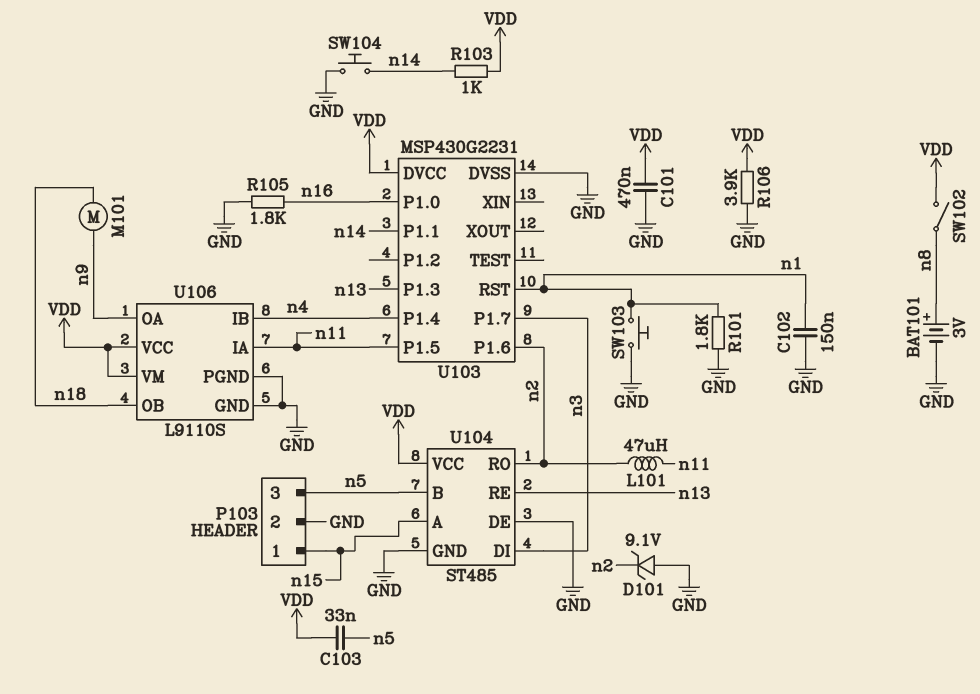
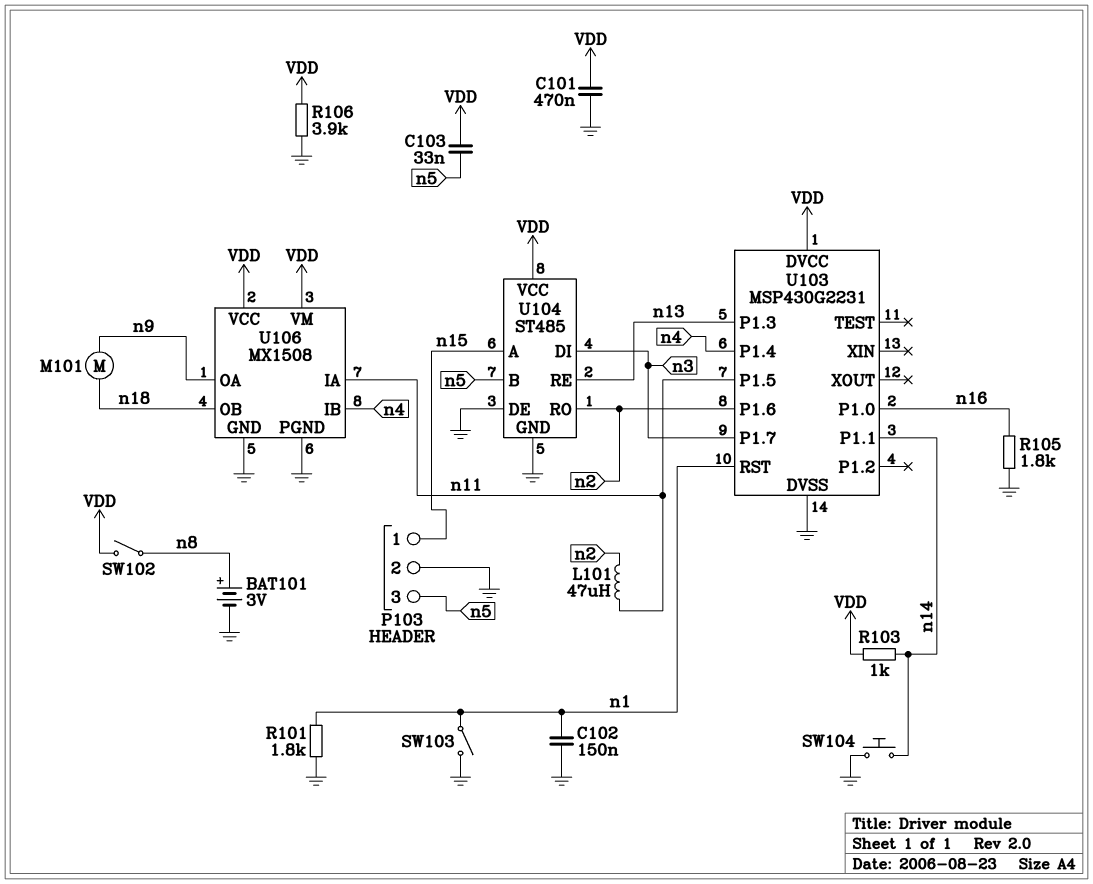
D101: zener 9.1V (A GND, K n2) -> none
SW103: button (GND, n1) -> switch (GND, n1)
U106: L9110S -> MX1508

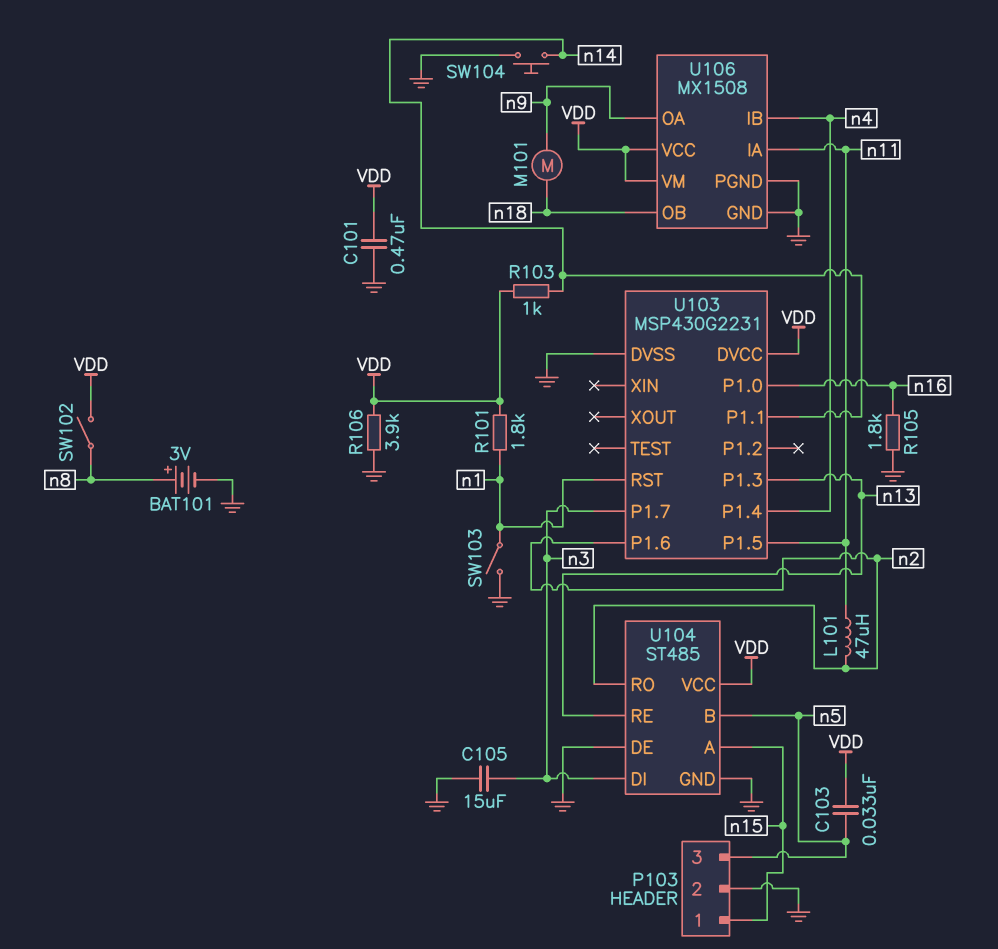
C102: 150nF (GND, n1) -> none
C105: none -> 15uF (GND, n3)
R101: 1.8k (GND, n1) -> 1.8k (VDD, n1)

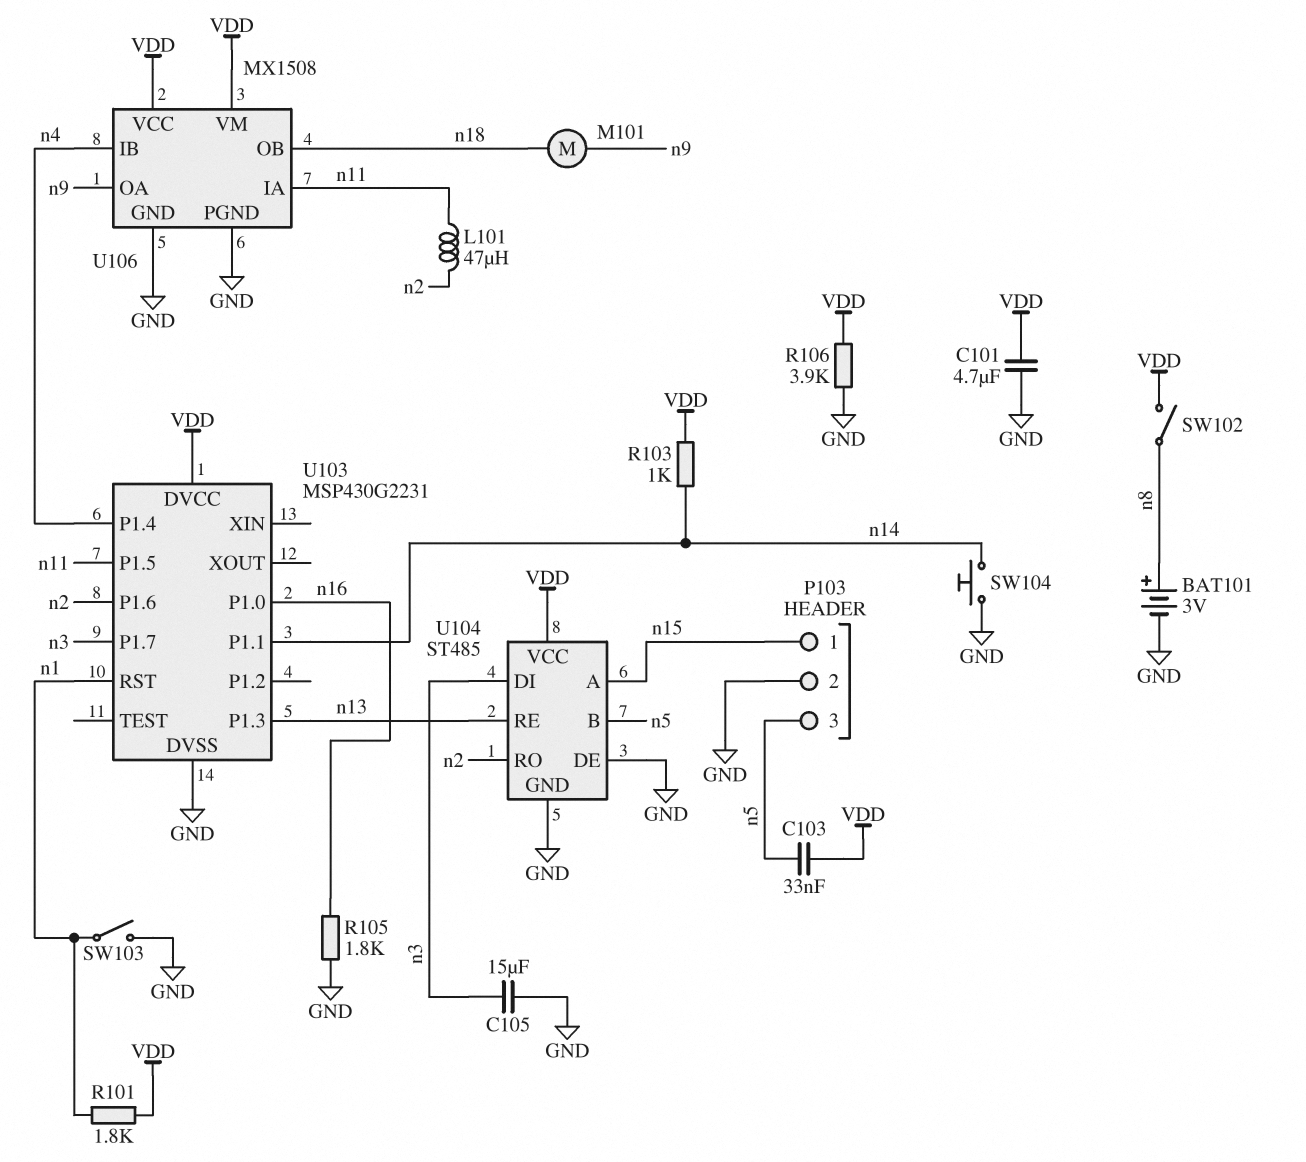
C101: 470nF (GND, VDD) -> 4.7uF (GND, VDD)

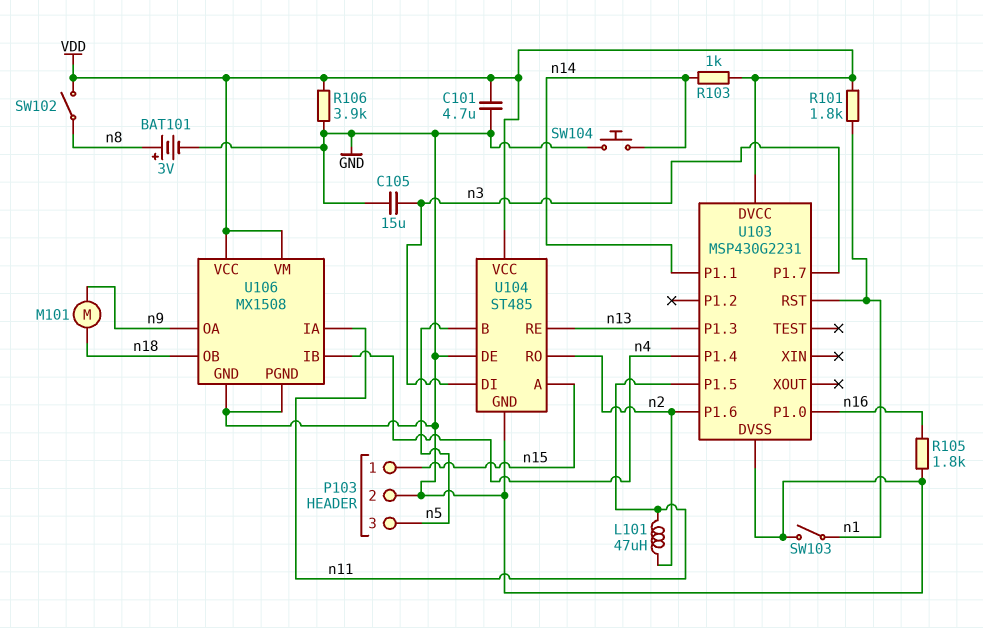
C103: 33nF (VDD, n5) -> none

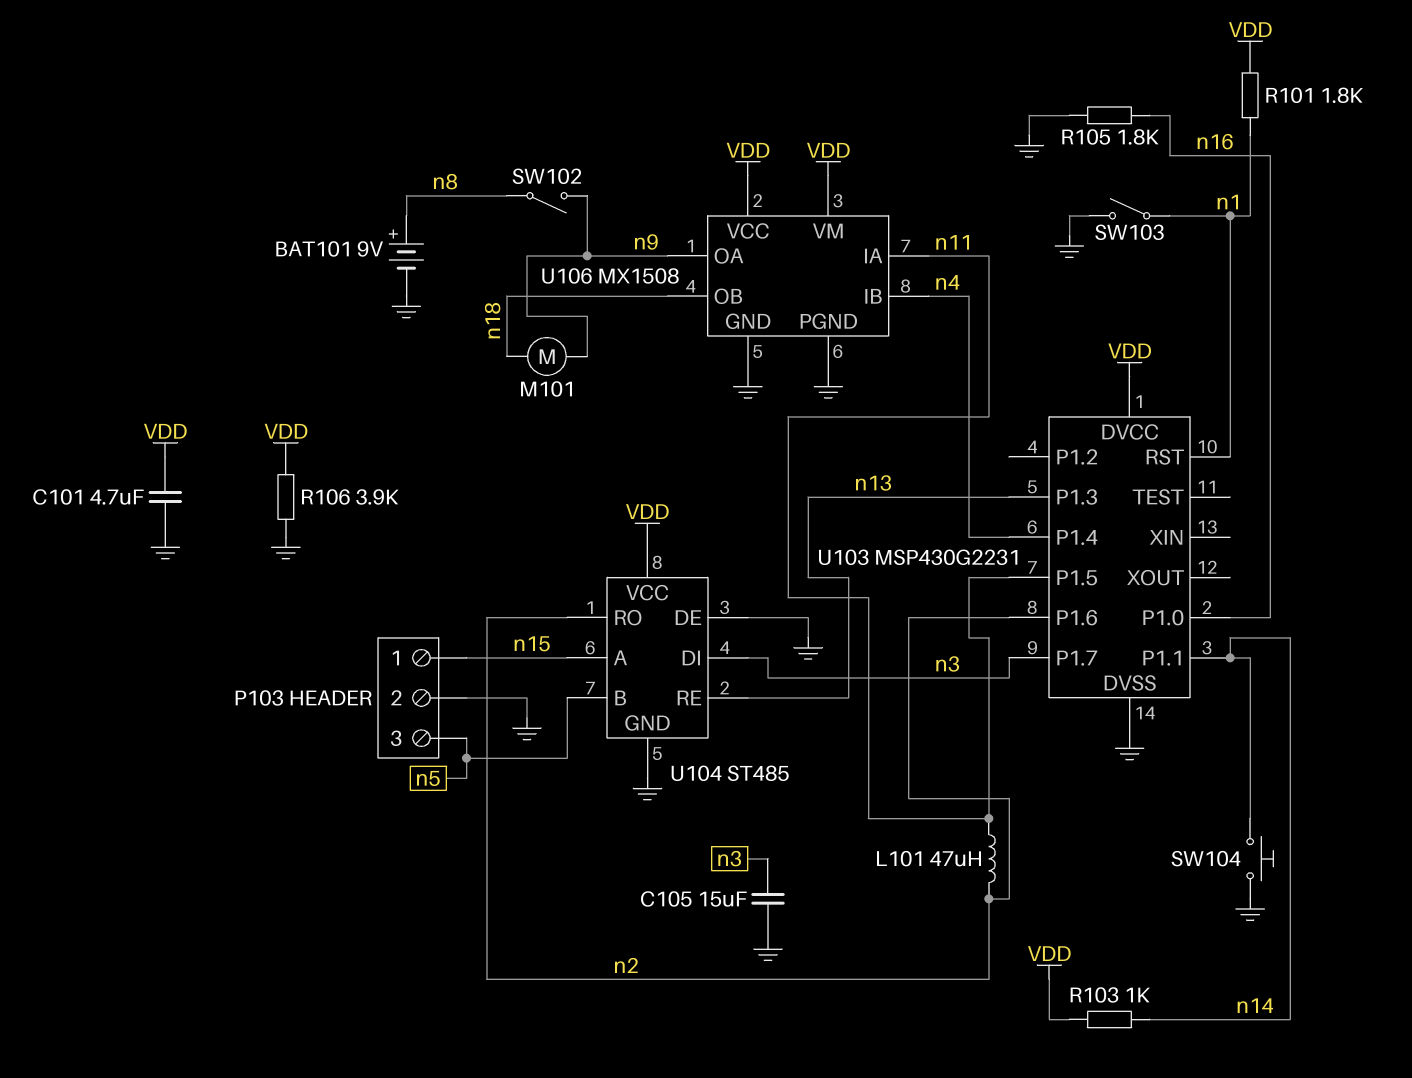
BAT101: 3V (plus n8, minus GND) -> 9V (plus n8, minus GND)
SW102: switch (VDD, n8) -> switch (n8, n9)

